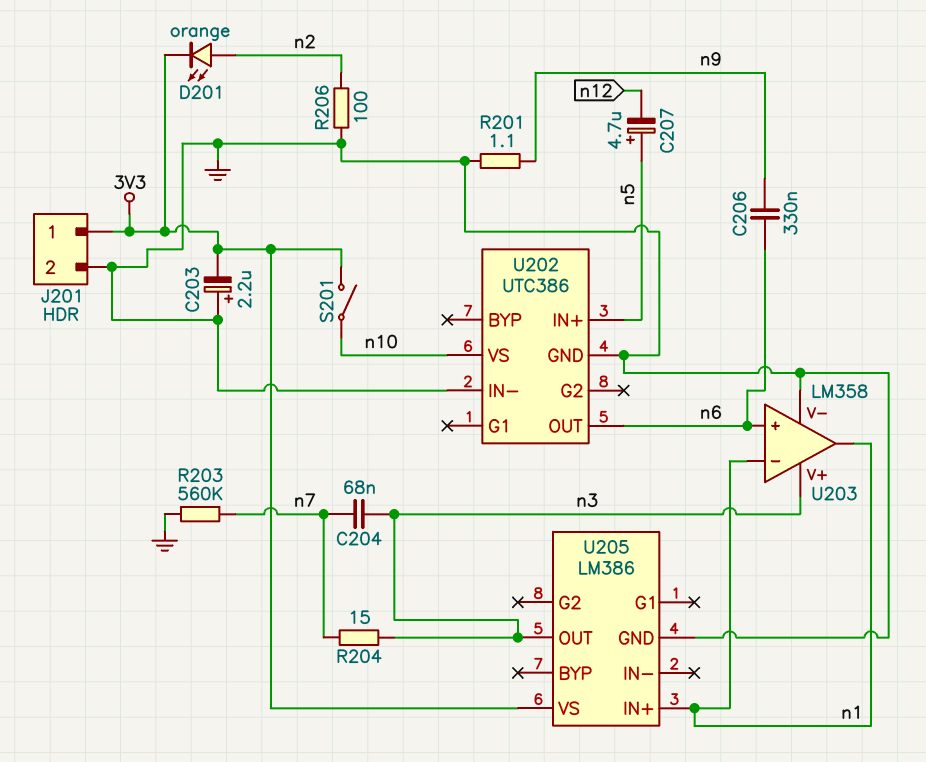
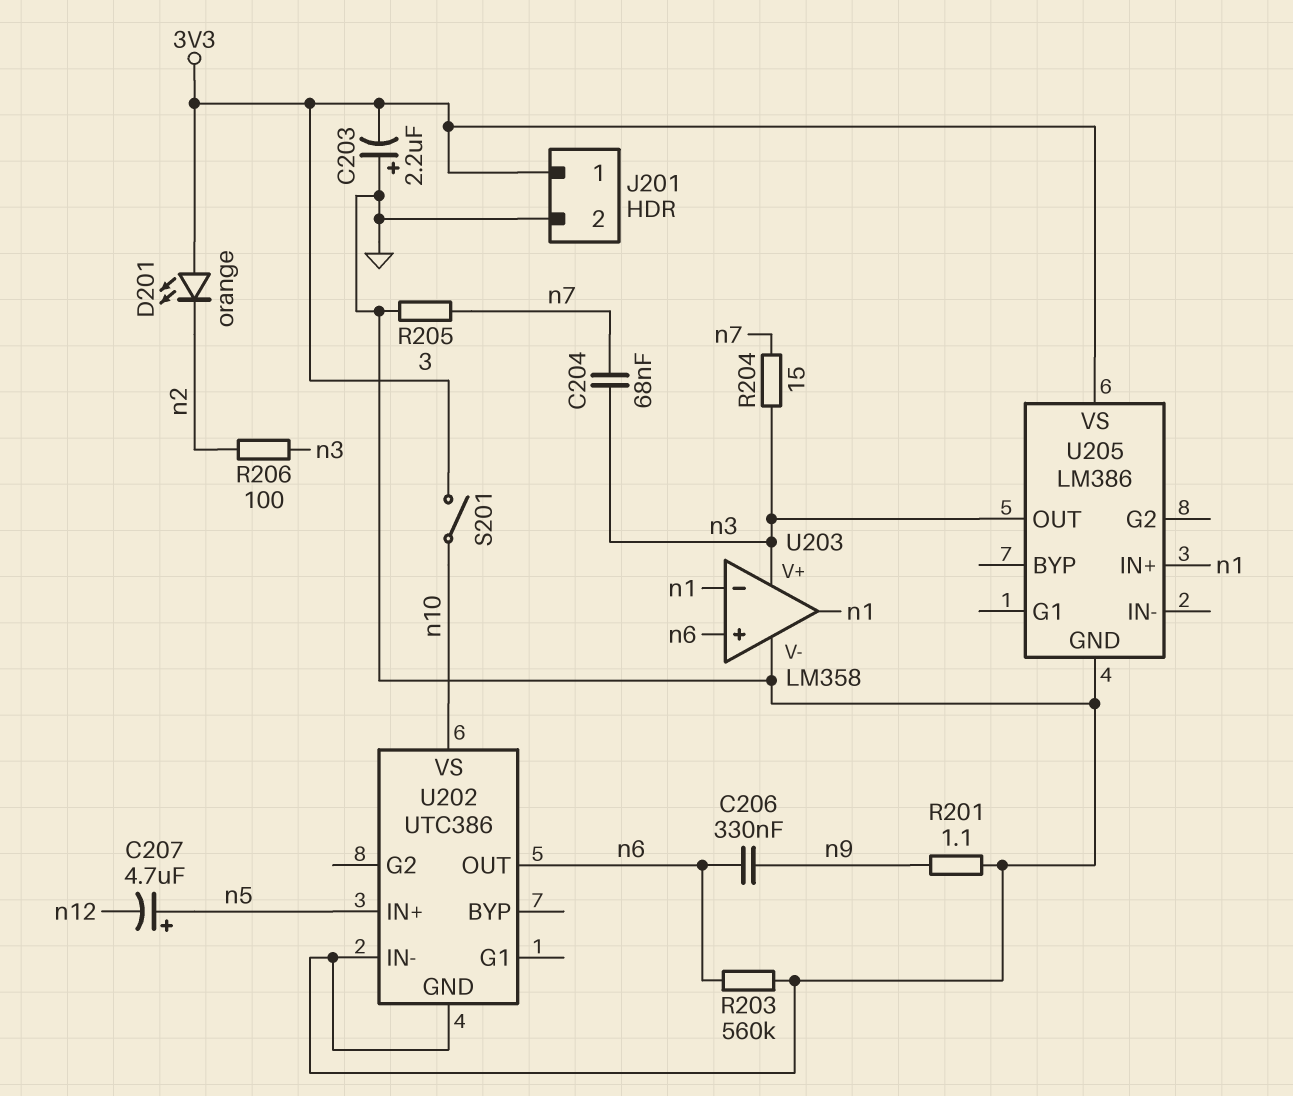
D201: LED orange (A n2, K 3V3) -> LED orange (A 3V3, K n2)
R203: 560k (GND, n7) -> 560k (GND, n6)
R205: none -> 3 (GND, n7)
R206: 100 (GND, n2) -> 100 (n2, n3)

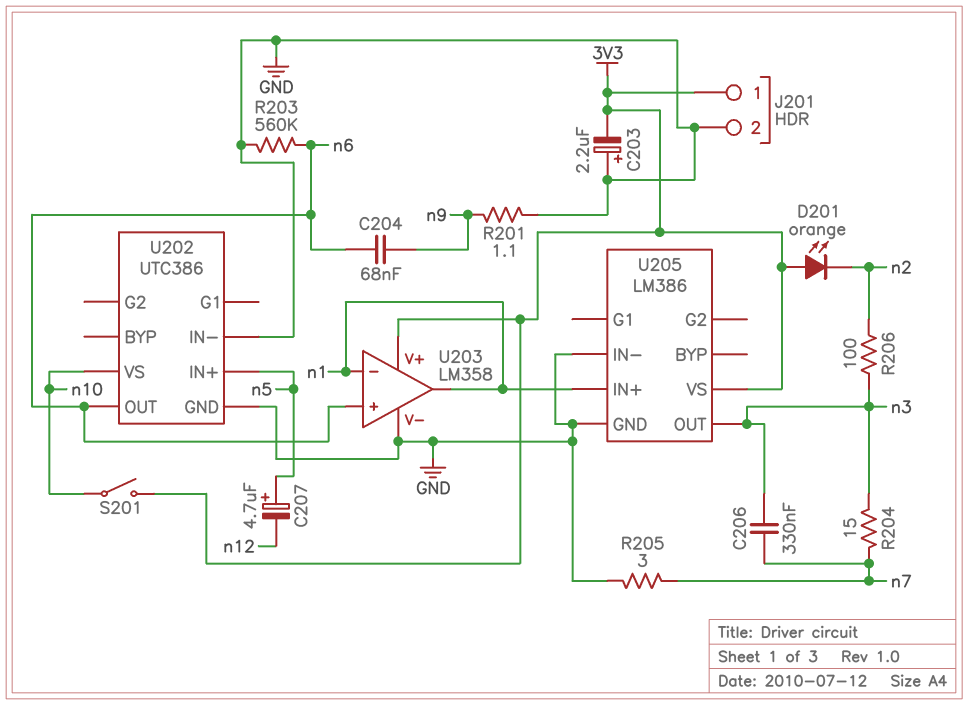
C204: 68nF (n3, n7) -> 68nF (n6, n9)
C206: 330nF (n6, n9) -> 330nF (n3, n7)
U203 pin V+: n3 -> 3V3
U205 pin IN-: none -> GND

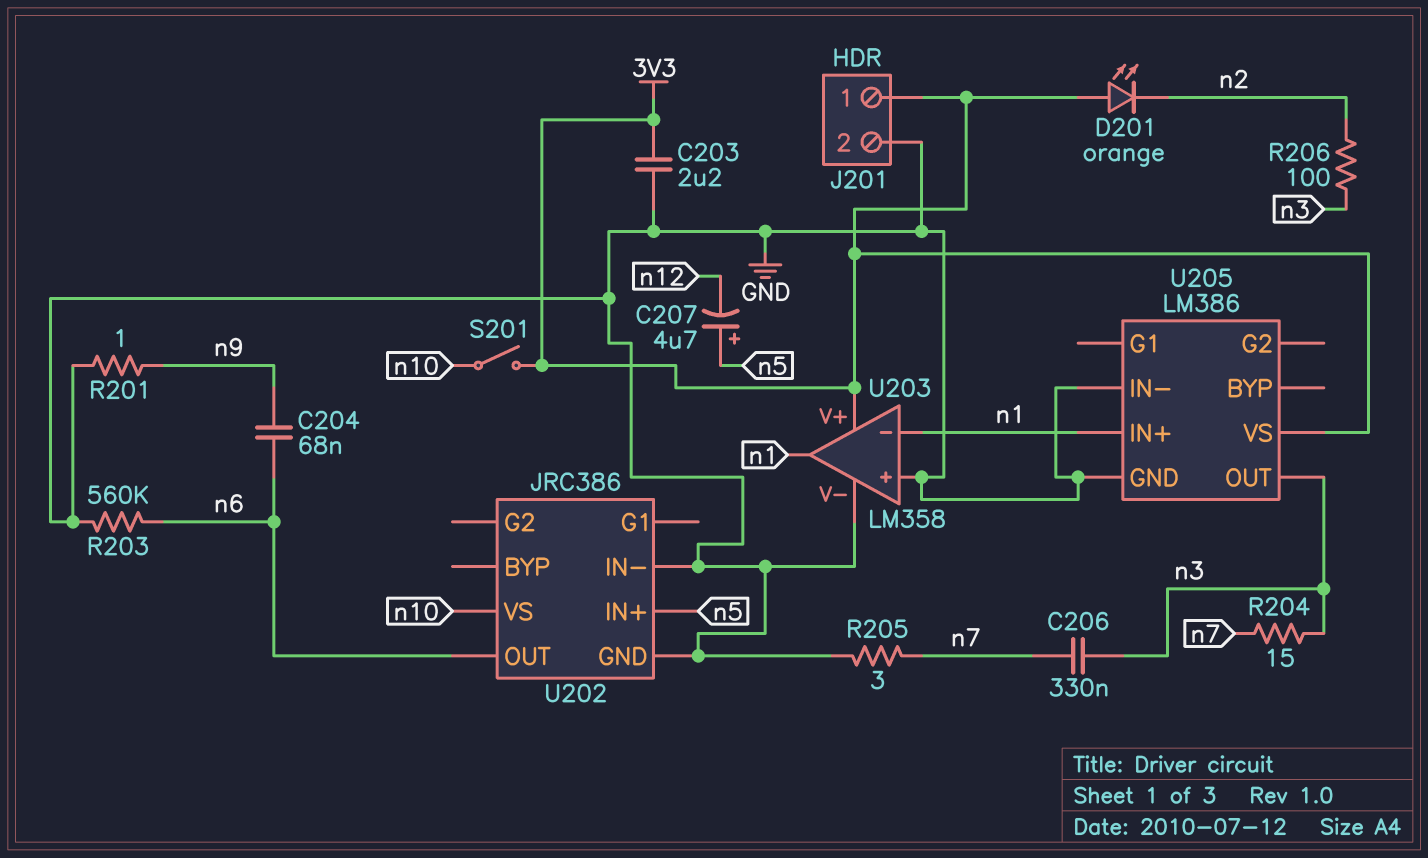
C203: 2.2uF (plus GND, minus 3V3) -> 2.2uF (3V3, GND)
R201: 1.1 (GND, n9) -> 1 (GND, n9)
U202: UTC386 -> JRC386
U203 pin in+: n6 -> GND

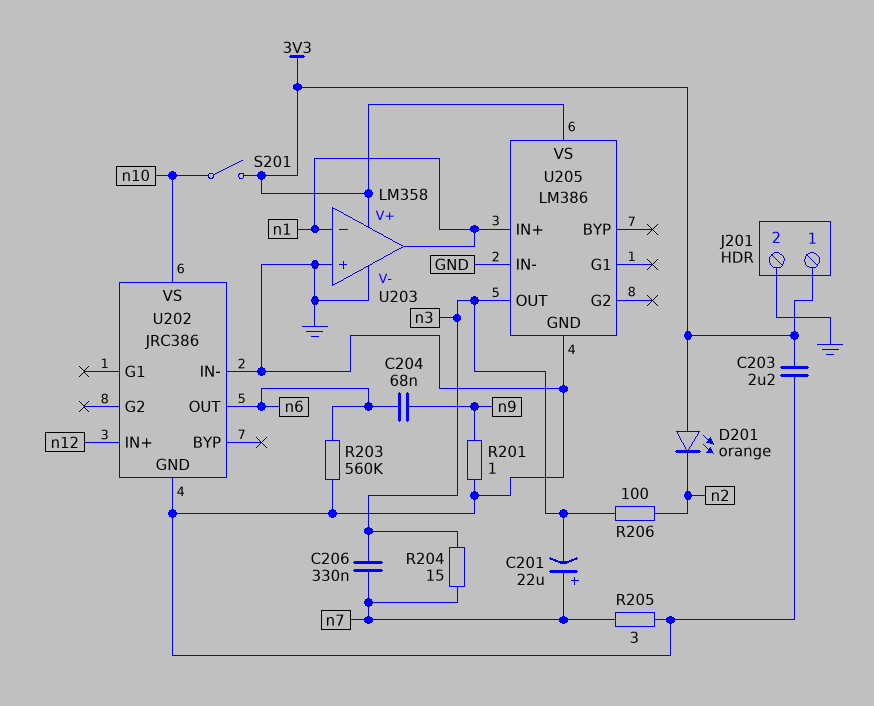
C201: none -> 22uF (plus n7, minus n3)
C207: 4.7uF (plus n5, minus n12) -> none
U202 pin IN+: n5 -> n12

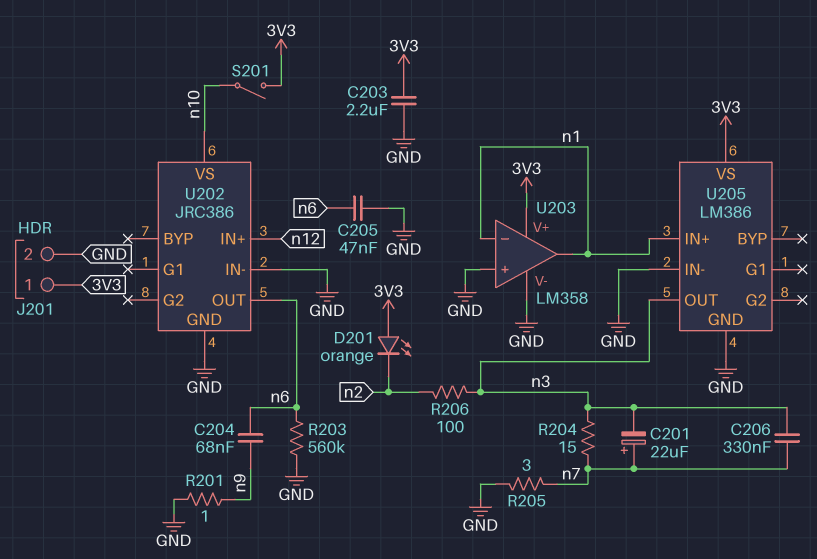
C205: none -> 47nF (GND, n6)

